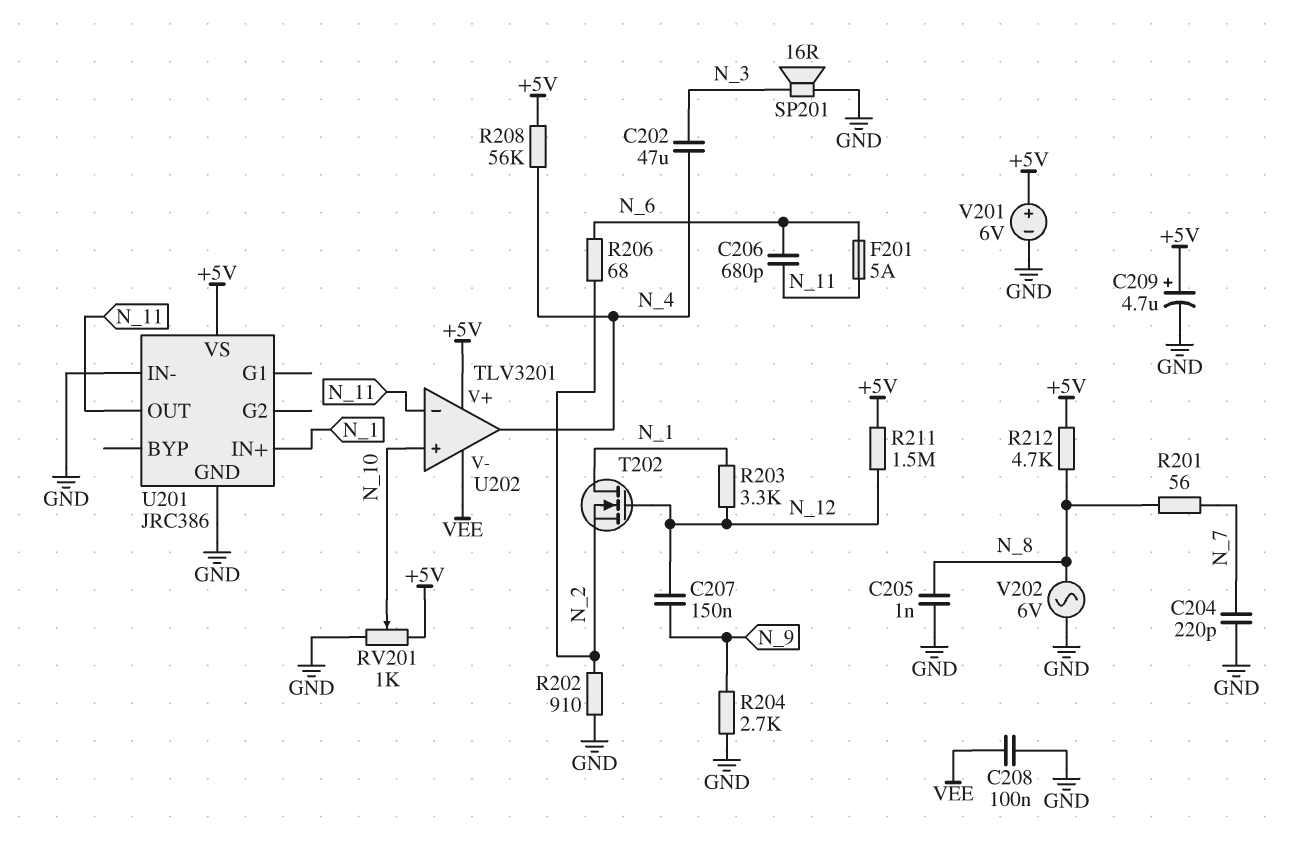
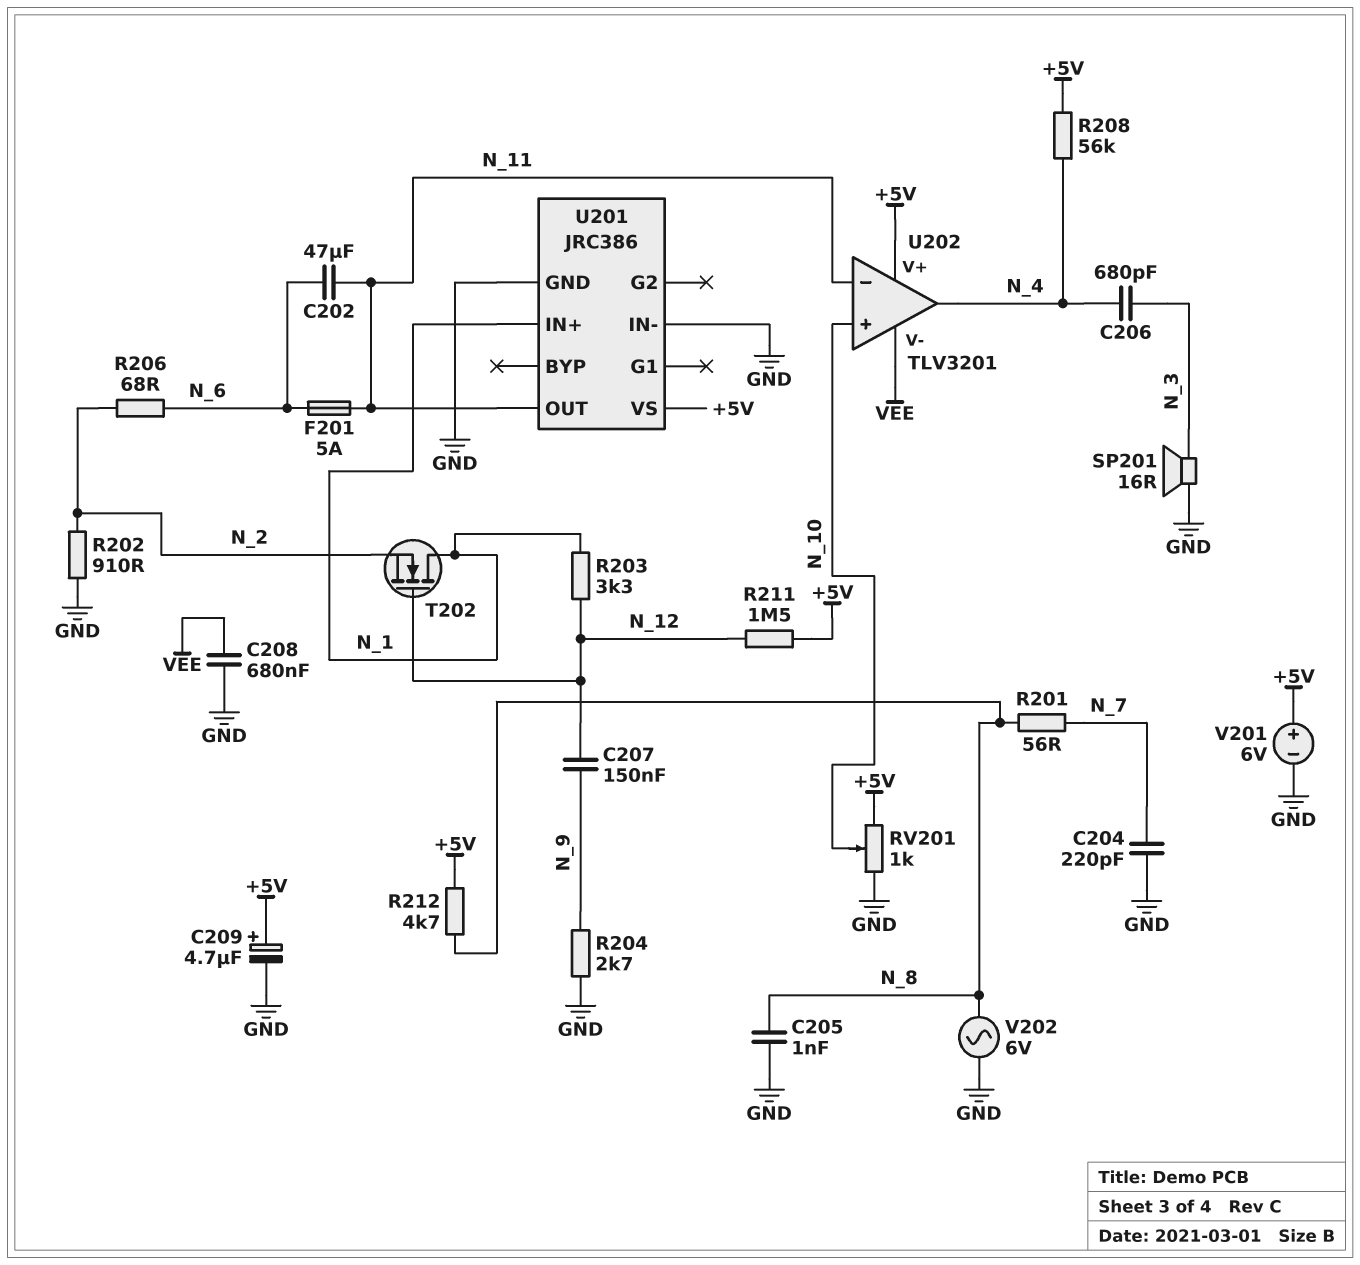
C202: 47uF (N_3, N_4) -> 47uF (N_6, N_11)
C206: 680pF (N_6, N_11) -> 680pF (N_3, N_4)
C208: 100nF (GND, VEE) -> 680nF (GND, VEE)

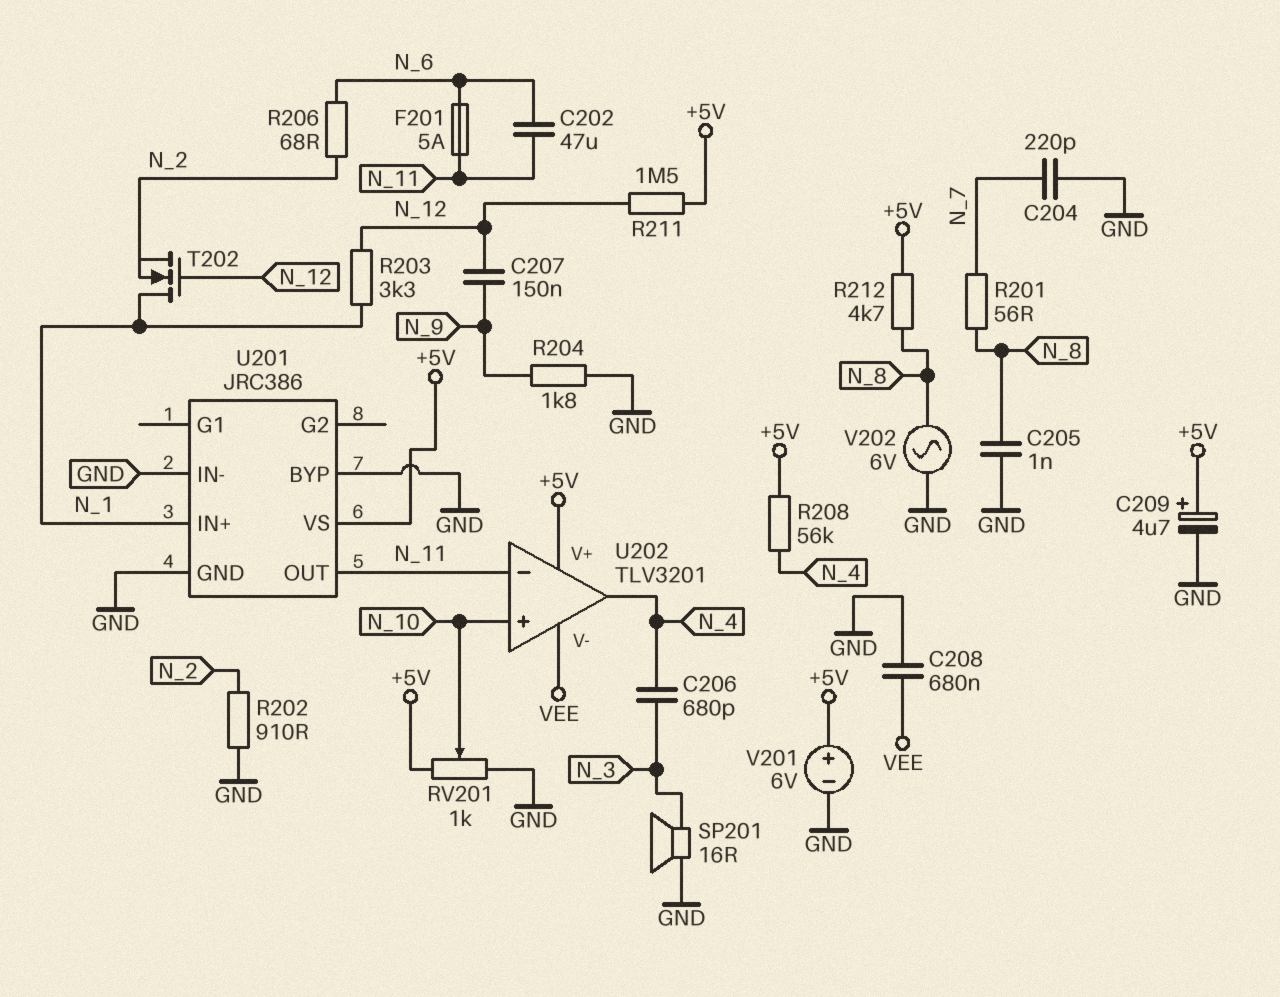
R204: 2.7k (GND, N_9) -> 1.8k (GND, N_9)
U201 pin BYP: none -> GND

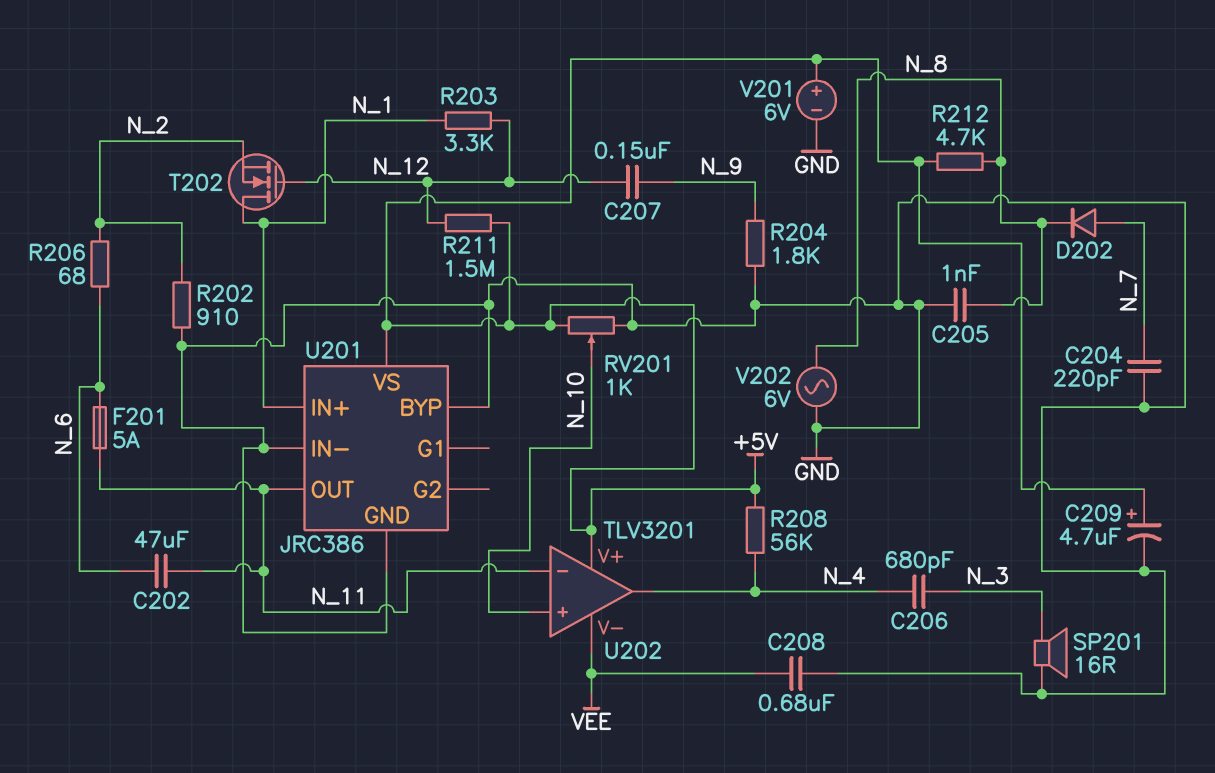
D202: none -> diode (A N_7, K N_8)
R201: 56 (N_7, N_8) -> none

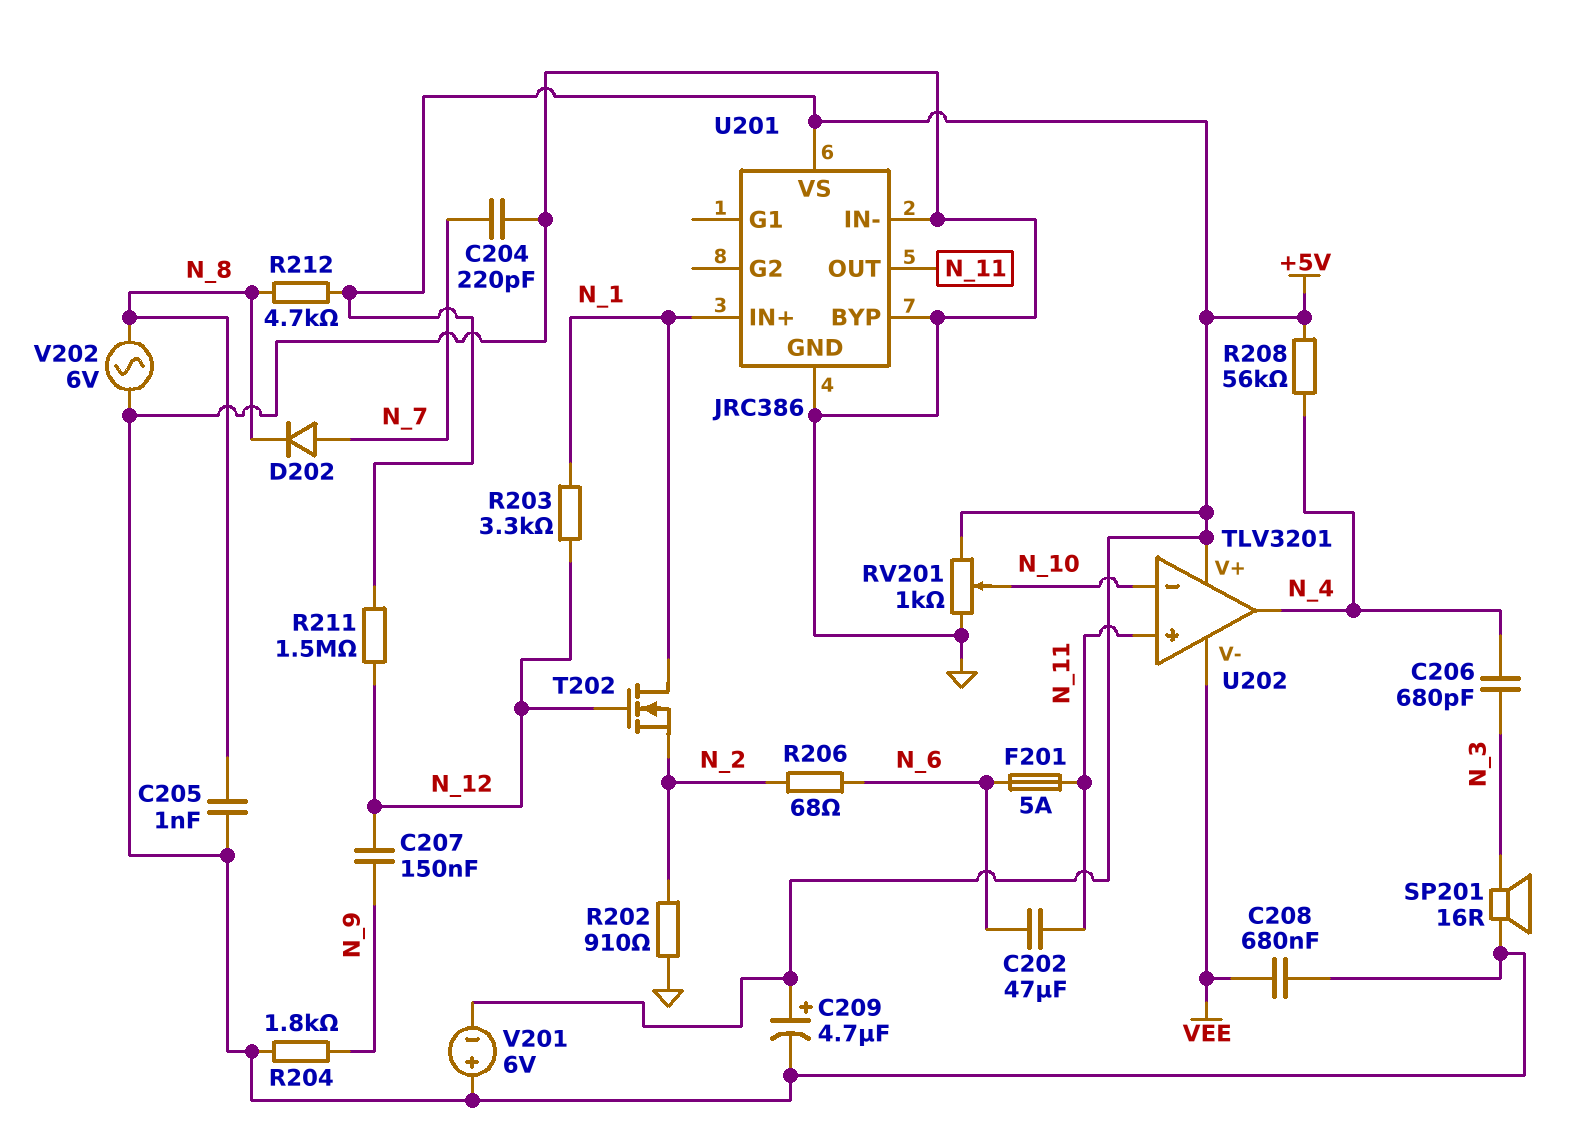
U202 pin in+: N_10 -> N_11
U202 pin in-: N_11 -> N_10
V201: 6V (plus +5V, minus GND) -> 6V (plus GND, minus +5V)

